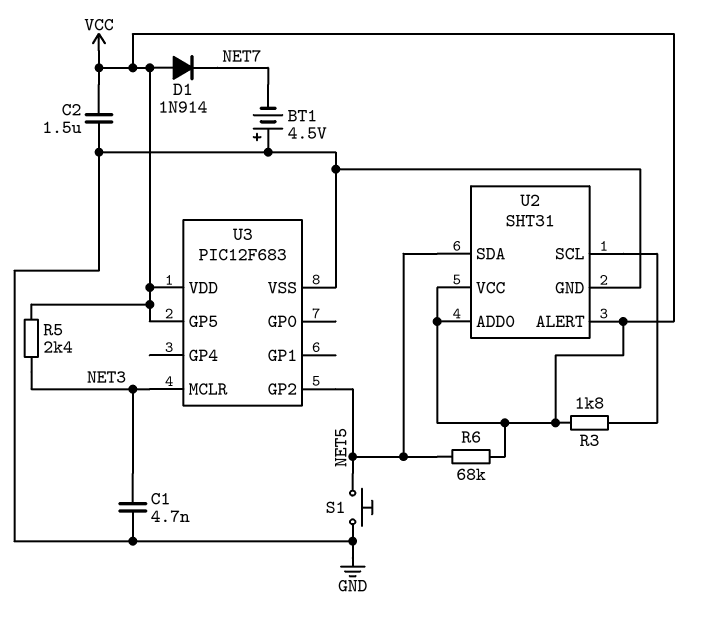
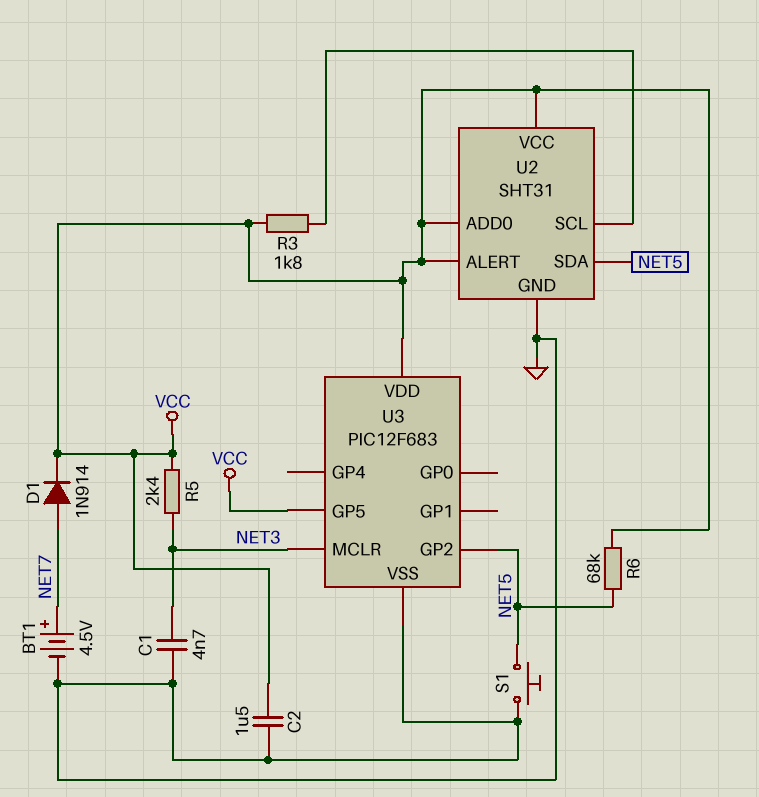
BT1: 4.5V (plus GND, minus NET7) -> 4.5V (plus NET7, minus GND)
D1: diode 1N914 (A VCC, K NET7) -> diode 1N914 (A NET7, K VCC)

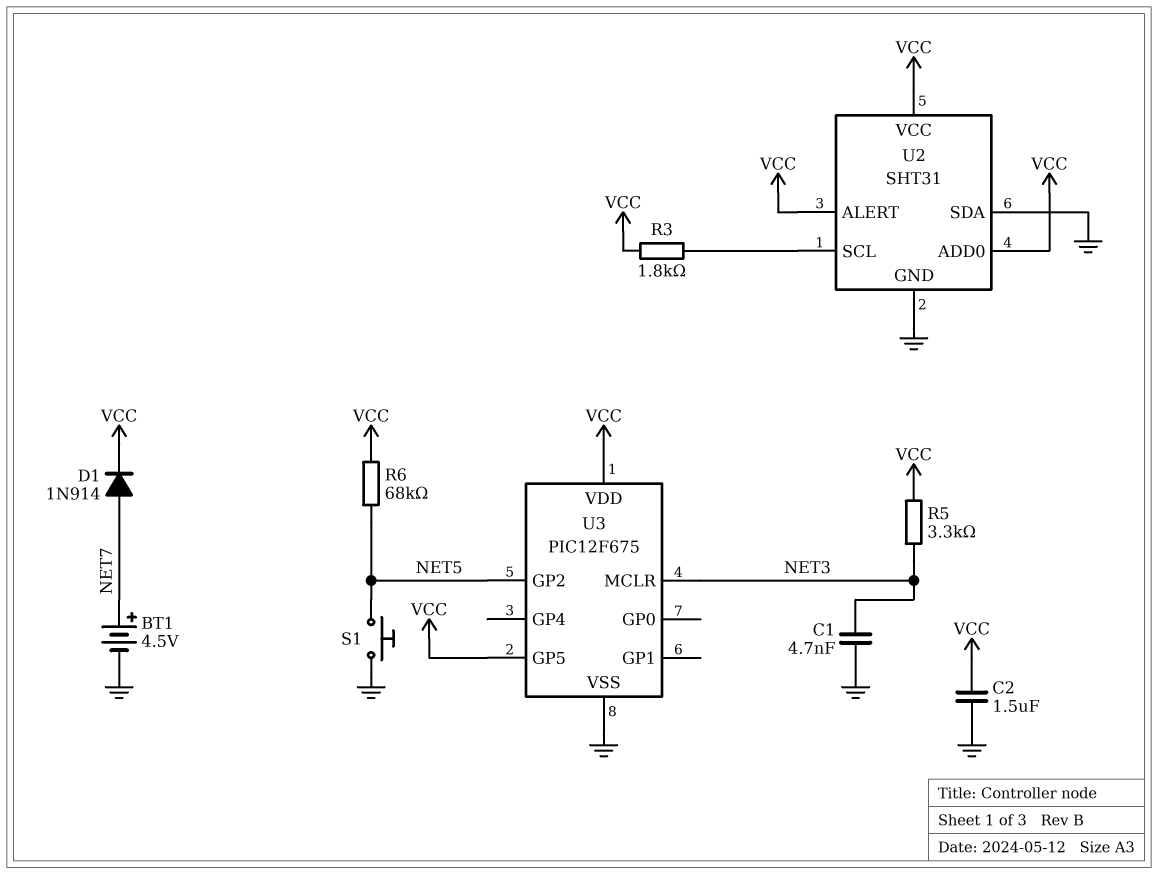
R5: 2.4k (NET3, VCC) -> 3.3k (NET3, VCC)
U2 pin SDA: NET5 -> GND
U3: PIC12F683 -> PIC12F675

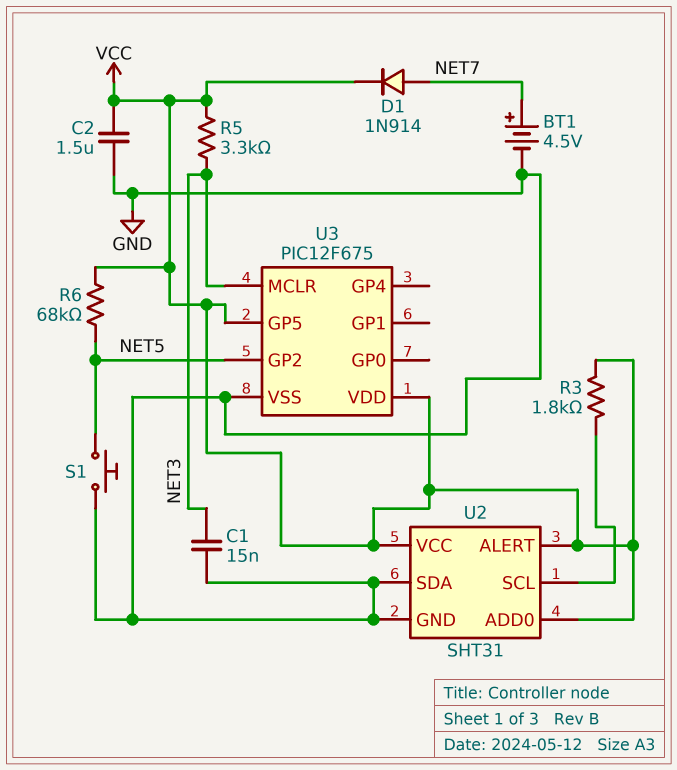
C1: 4.7nF (GND, NET3) -> 15nF (GND, NET3)

